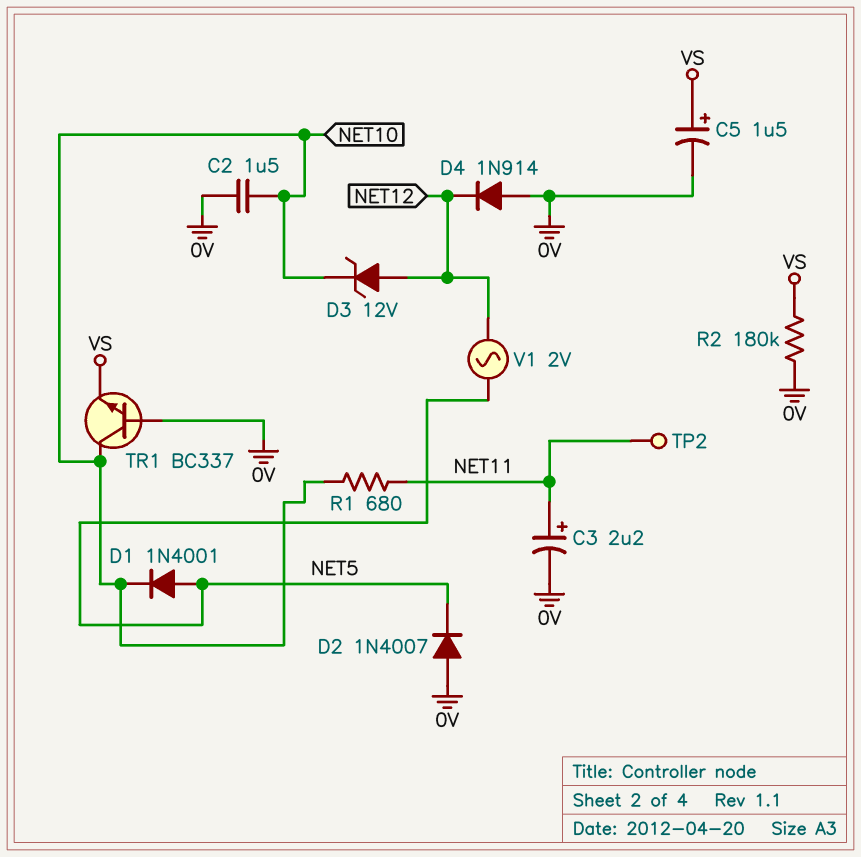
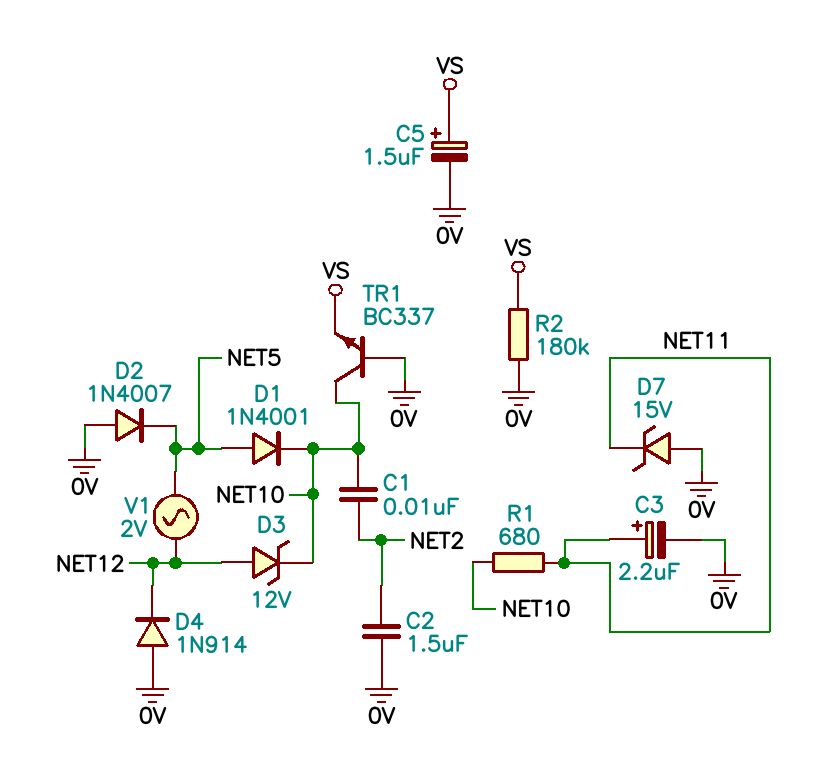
C1: none -> 10nF (NET2, NET10)
C2: 1.5uF (0V, NET10) -> 1.5uF (0V, NET2)
D7: none -> zener 15V (A 0V, K NET11)
TP2: test point (NET11) -> none

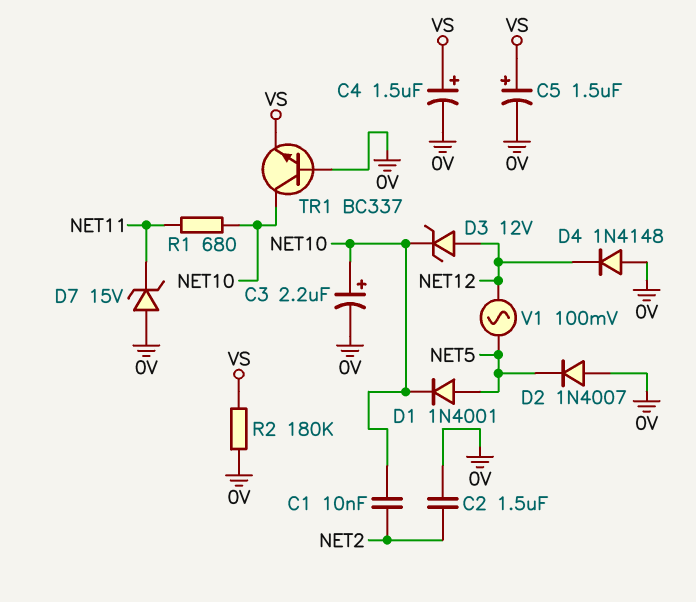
C3: 2.2uF (plus NET11, minus 0V) -> 2.2uF (plus NET10, minus 0V)
C4: none -> 1.5uF (plus VS, minus 0V)
D4: diode 1N914 (A 0V, K NET12) -> diode 1N4148 (A 0V, K NET12)
V1: AC 2V (NET5, NET12) -> AC 100mV (NET5, NET12)

